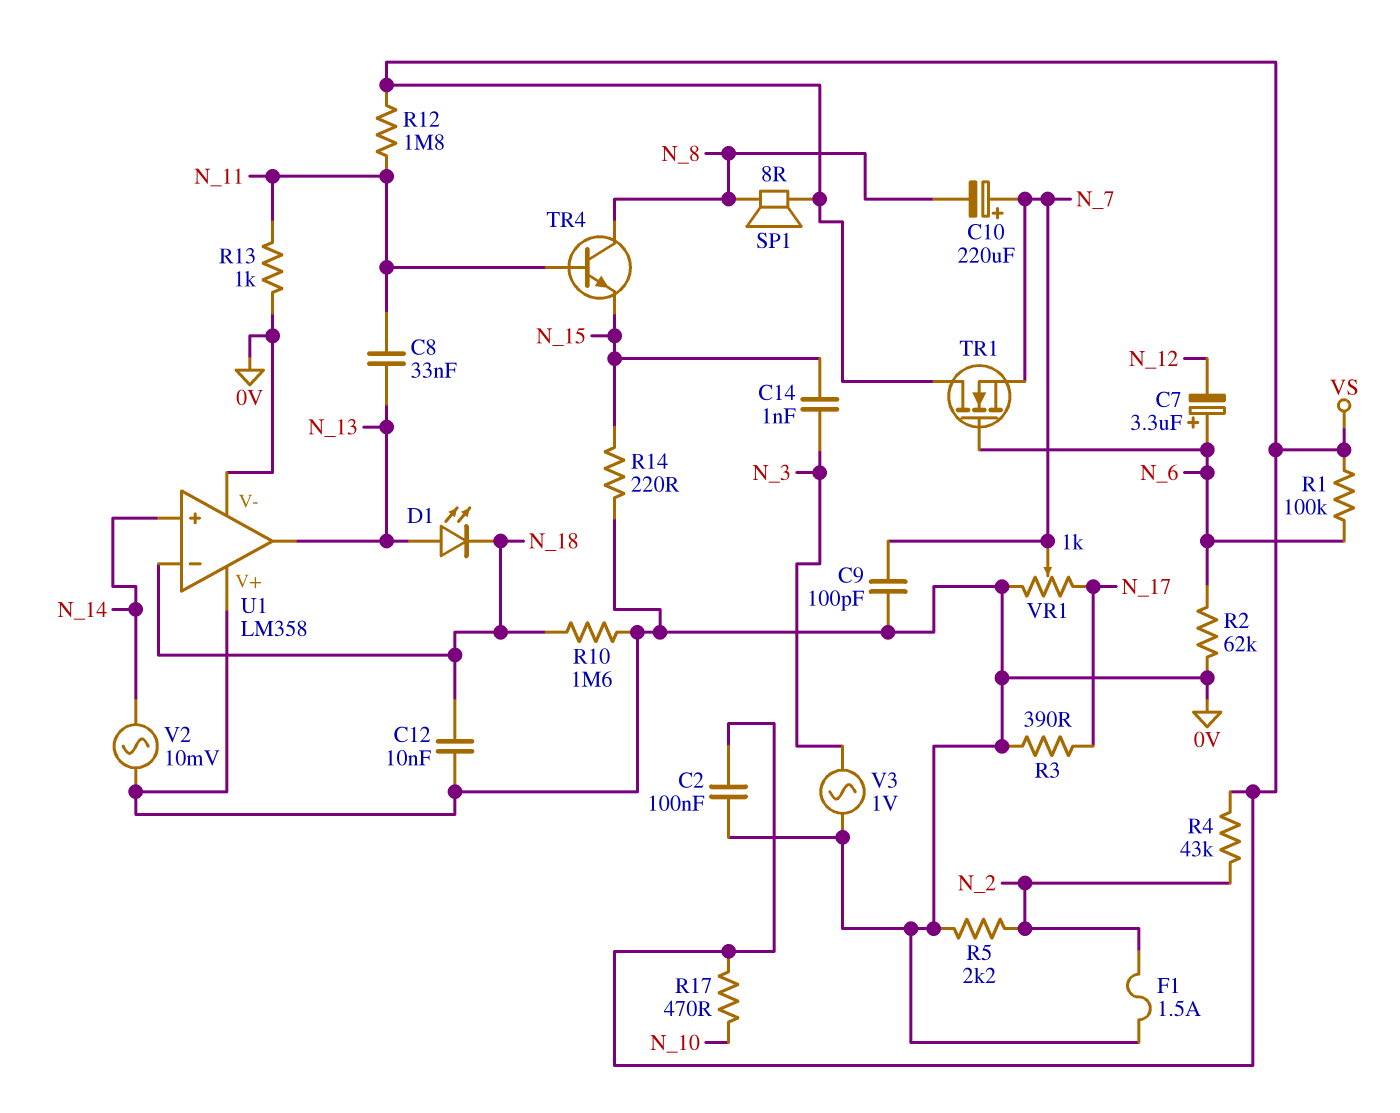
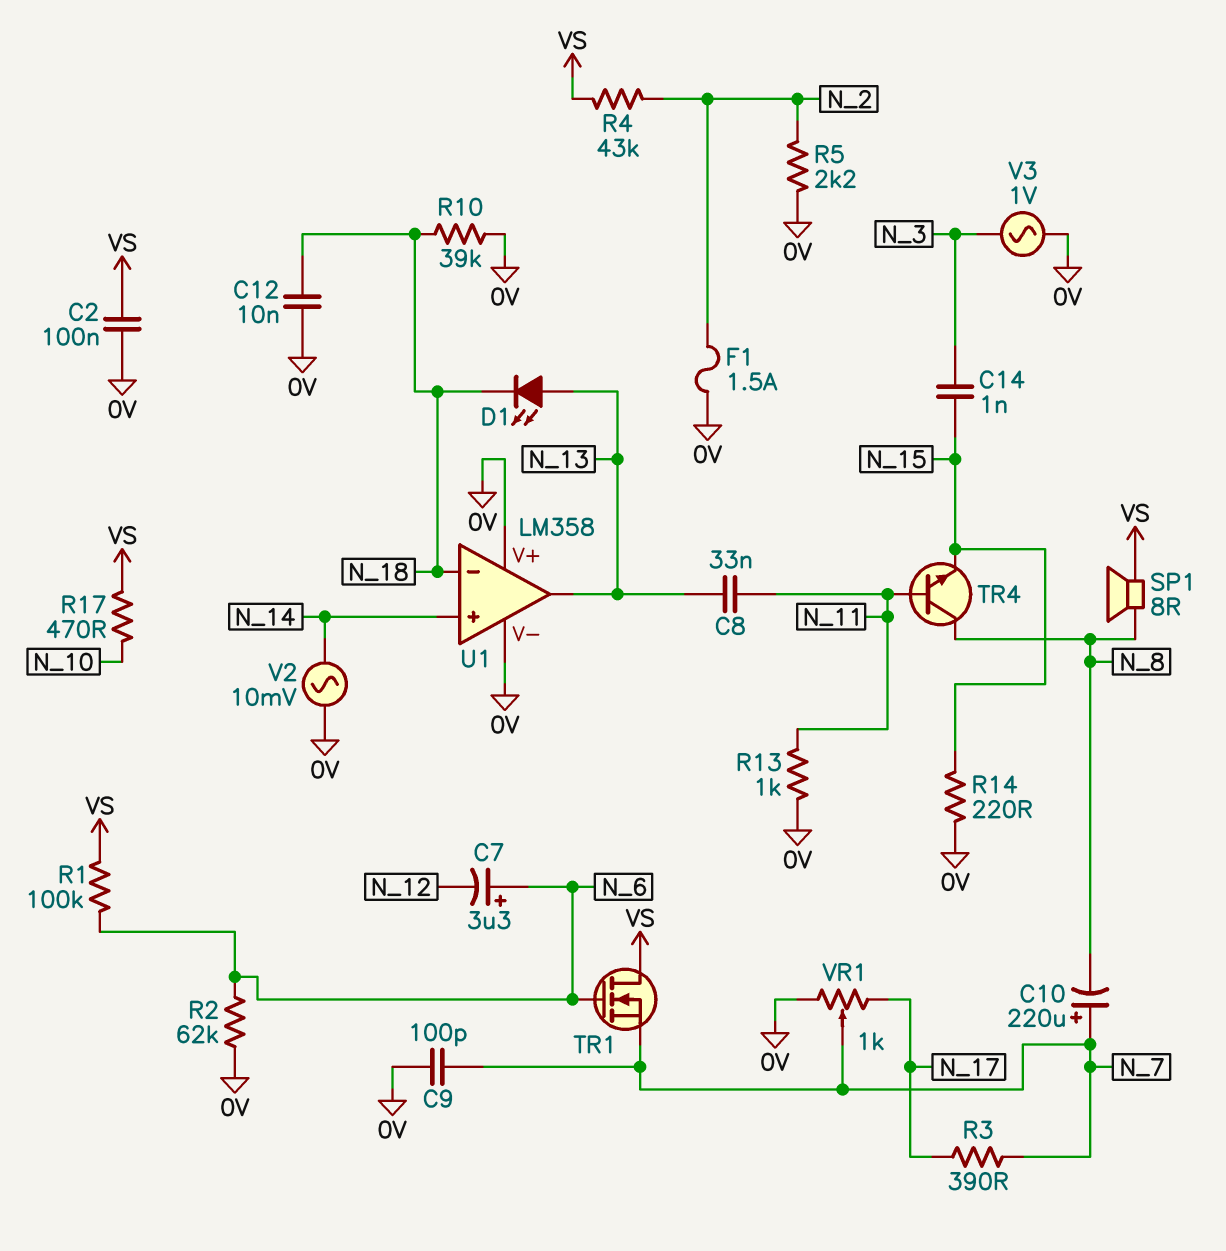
R3: 390 (0V, N_17) -> 390 (N_7, N_17)
R10: 1.6M (0V, N_18) -> 39k (0V, N_18)
R12: 1.8M (N_11, VS) -> none

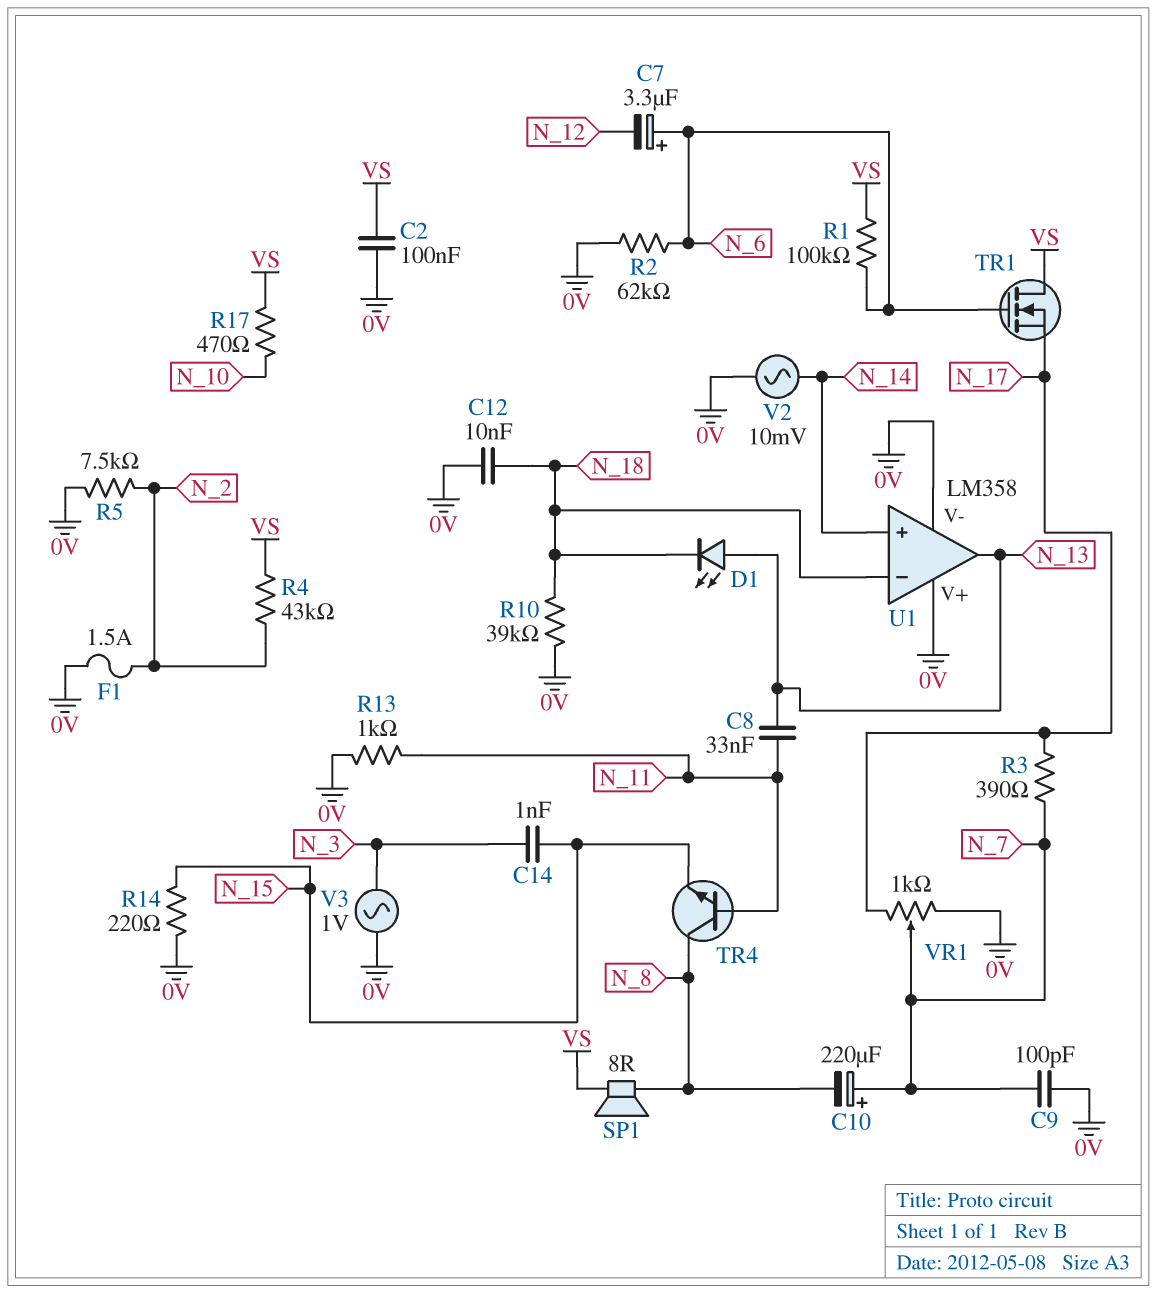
R5: 2.2k (0V, N_2) -> 7.5k (0V, N_2)
TR1: NMOS (G N_6, D VS, S N_7) -> NMOS (G N_6, D VS, S N_17)

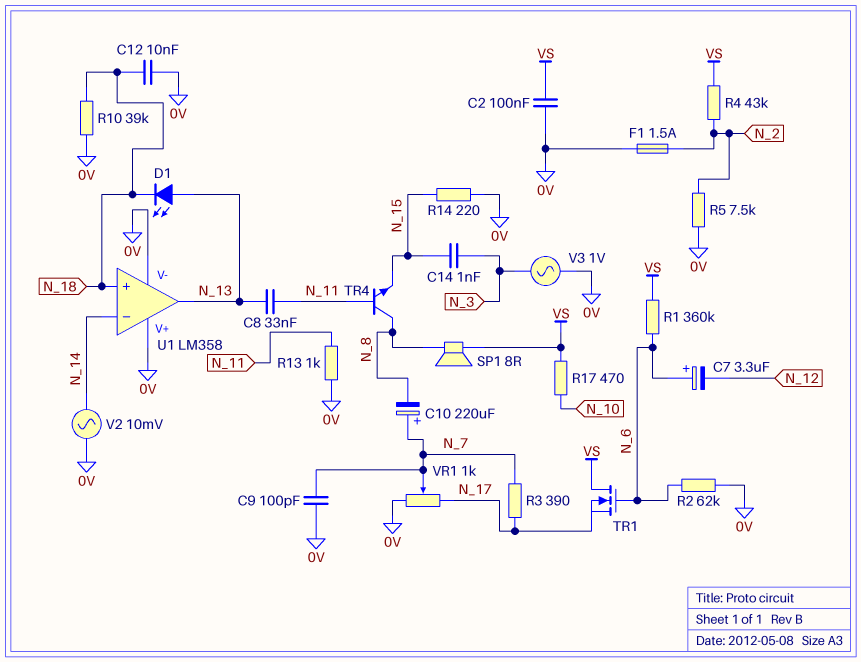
R1: 100k (N_6, VS) -> 360k (N_6, VS)
U1 pin in+: N_14 -> N_18
U1 pin in-: N_18 -> N_14

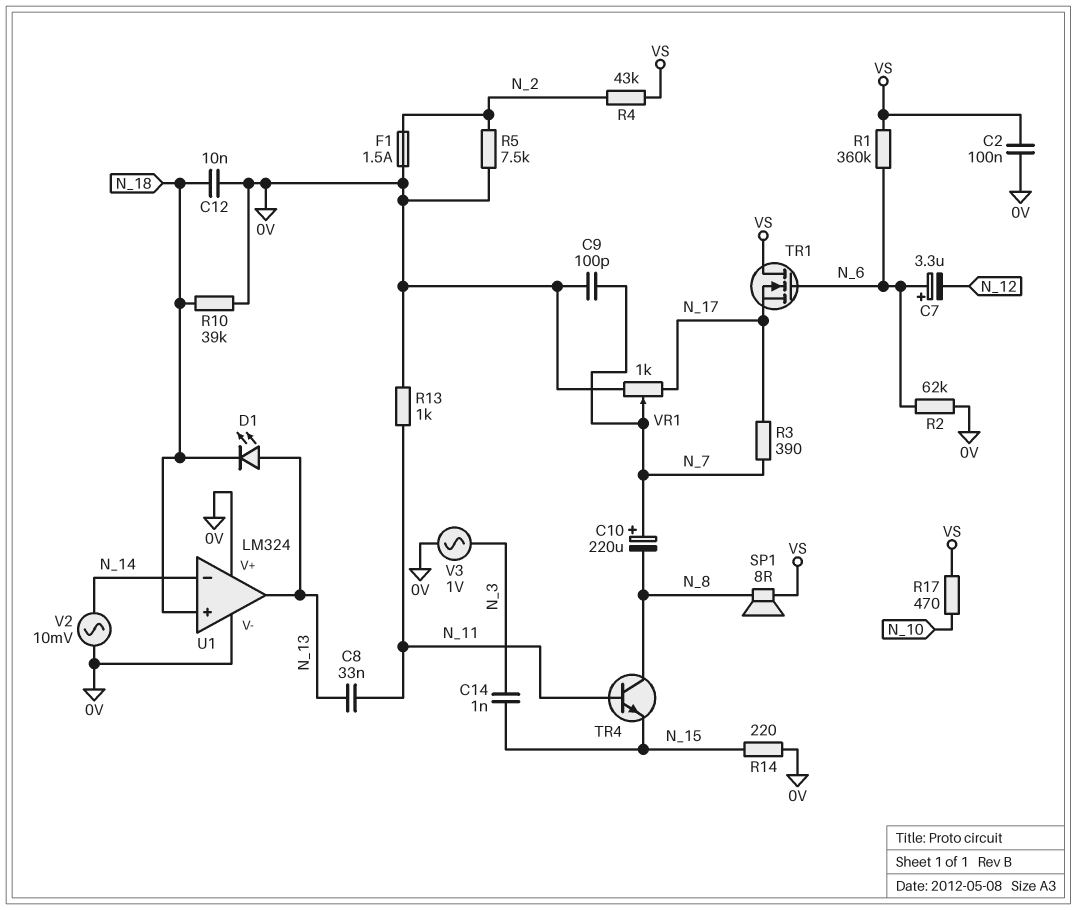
U1: LM358 -> LM324

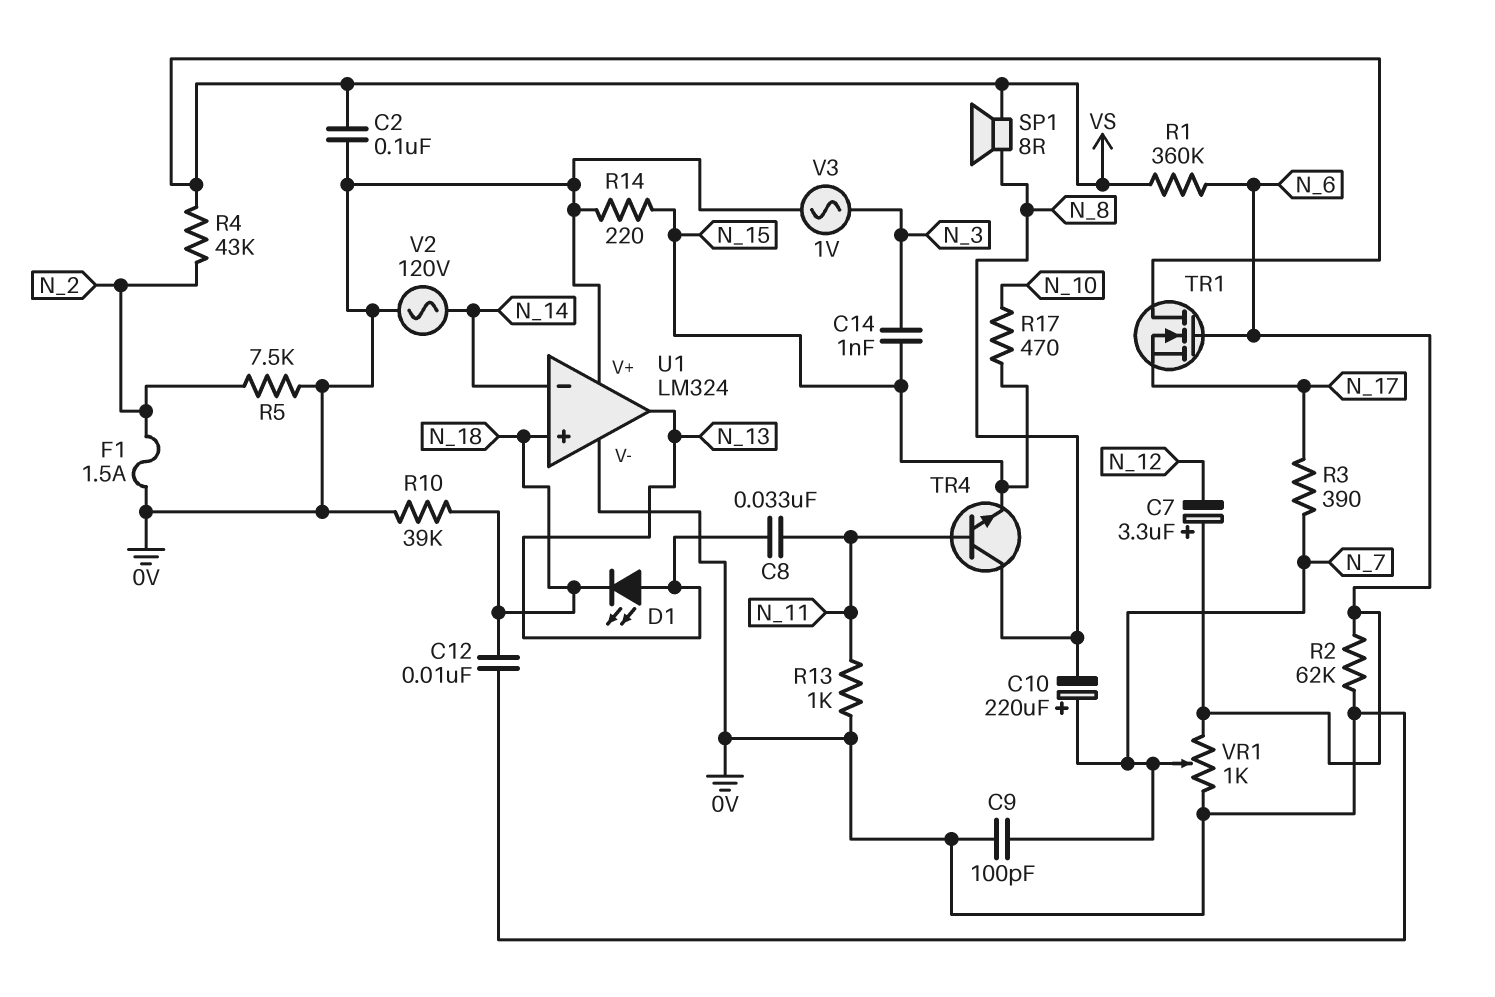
R17: 470 (N_10, VS) -> 470 (N_10, N_15)
V2: AC 10mV (0V, N_14) -> AC 120V (0V, N_14)
VR1: 1k (0V, N_17, wiper N_7) -> 1k (0V, N_6, wiper N_7)

